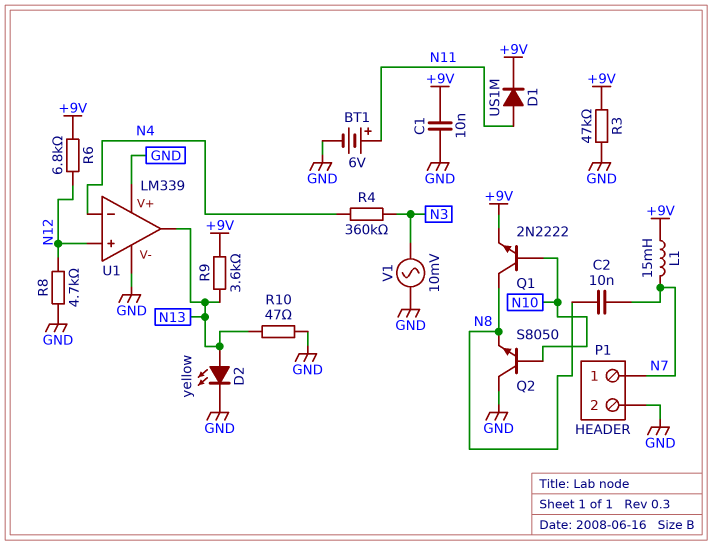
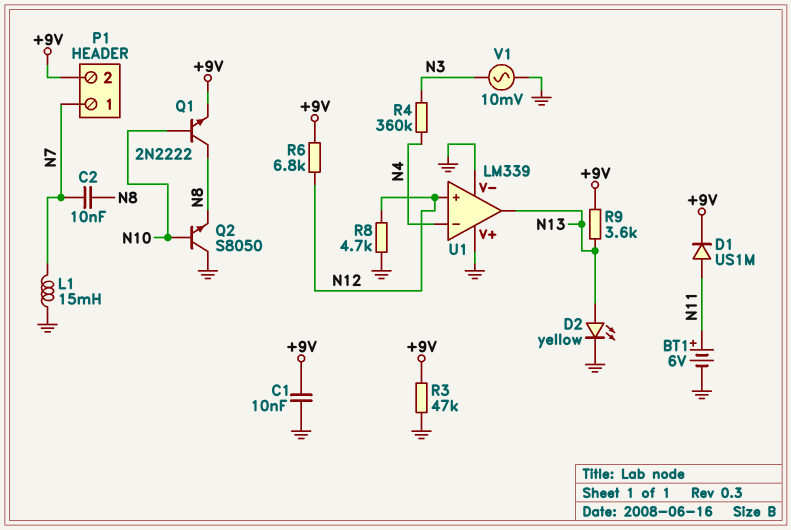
L1: 15mH (+9V, N7) -> 15mH (GND, N7)
P1 pin 2: GND -> +9V
R10: 47 (GND, N13) -> none

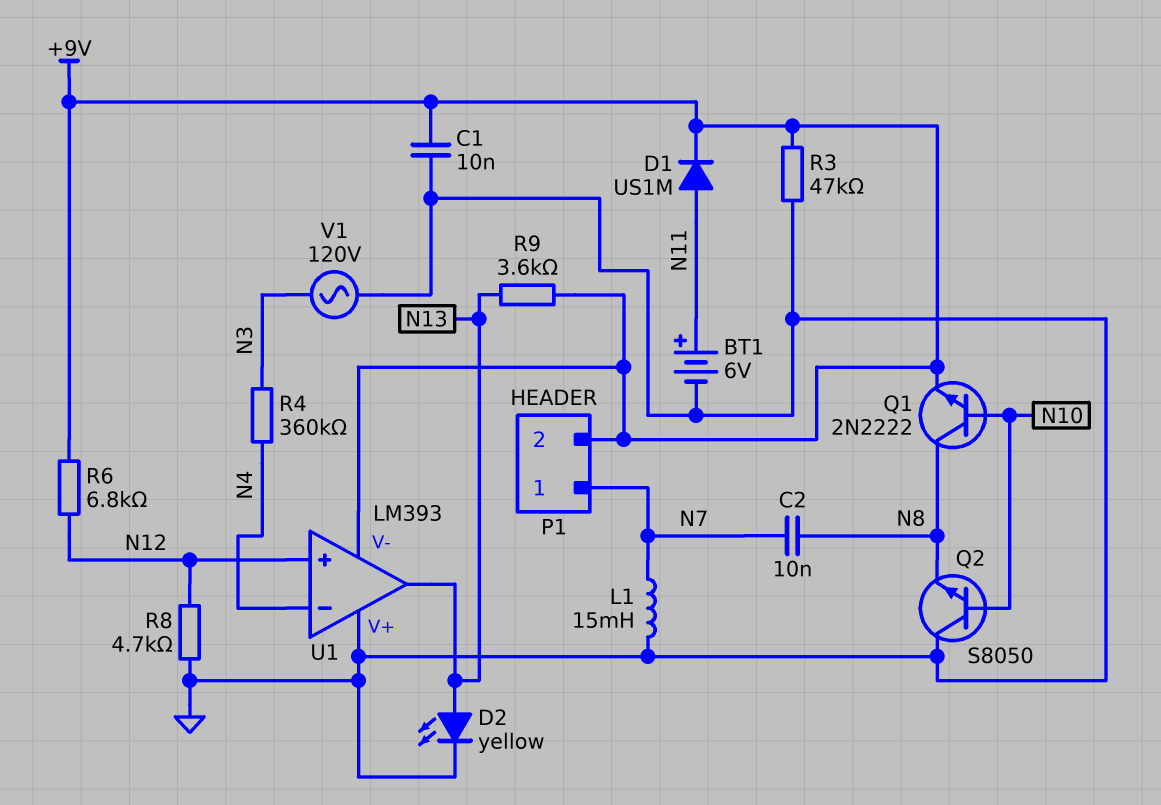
U1: LM339 -> LM393
U1 pin V-: GND -> +9V
V1: AC 10mV (GND, N3) -> AC 120V (GND, N3)

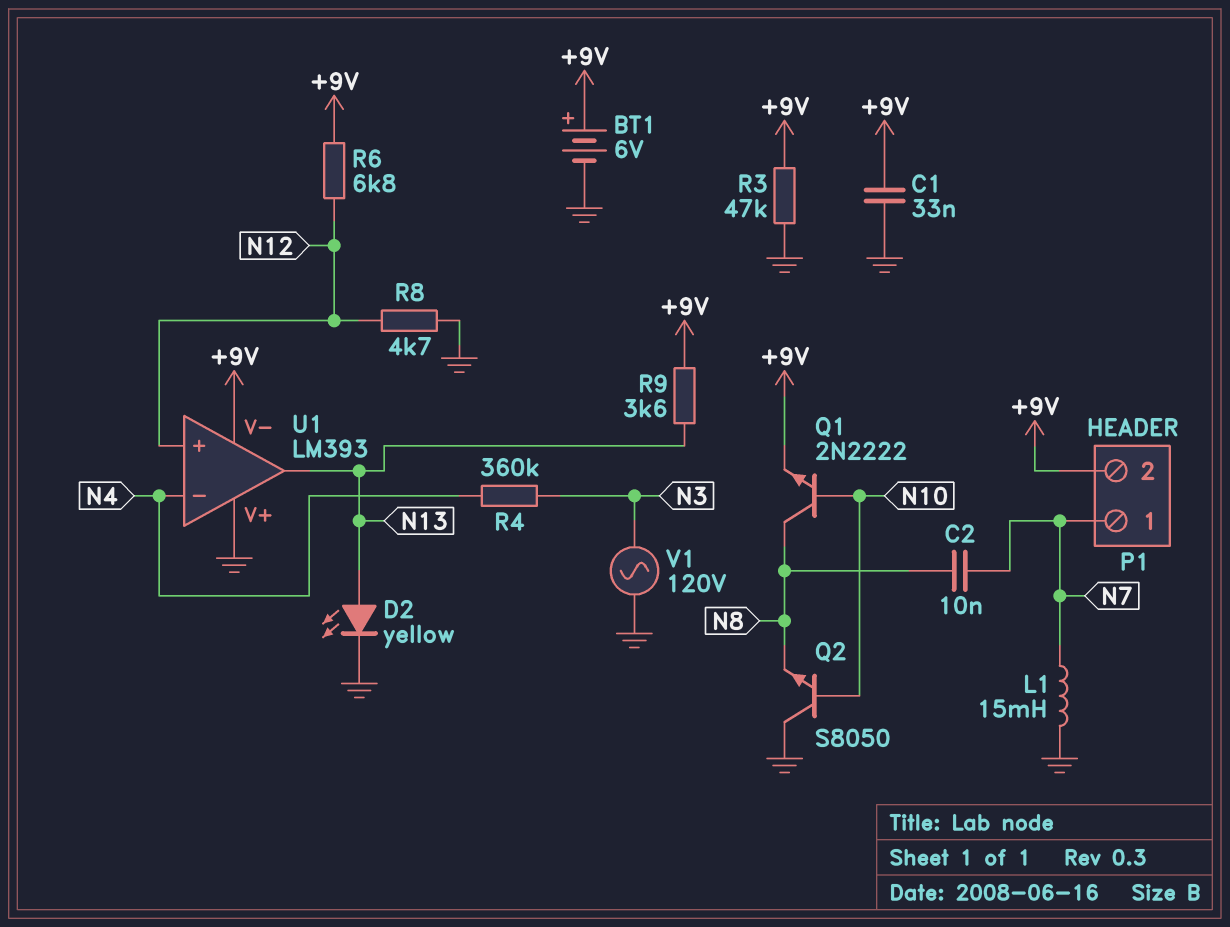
BT1: 6V (plus N11, minus GND) -> 6V (plus +9V, minus GND)
C1: 10nF (+9V, GND) -> 33nF (+9V, GND)
D1: diode US1M (A N11, K +9V) -> none

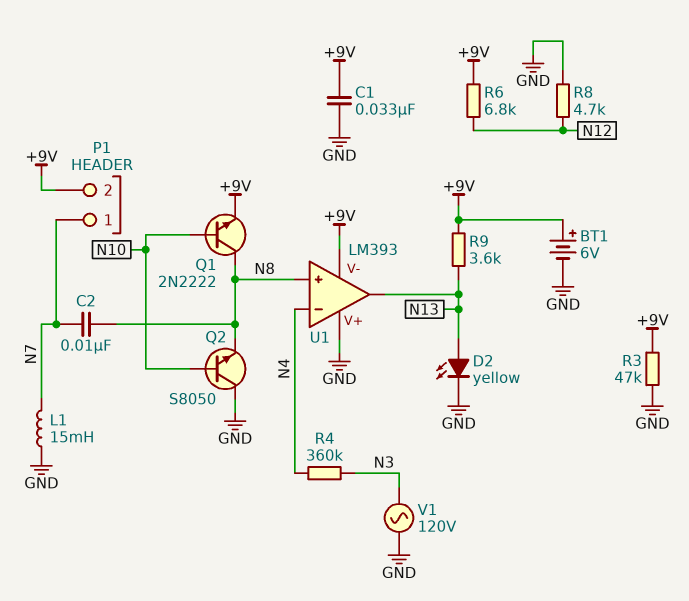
U1 pin in+: N12 -> N8

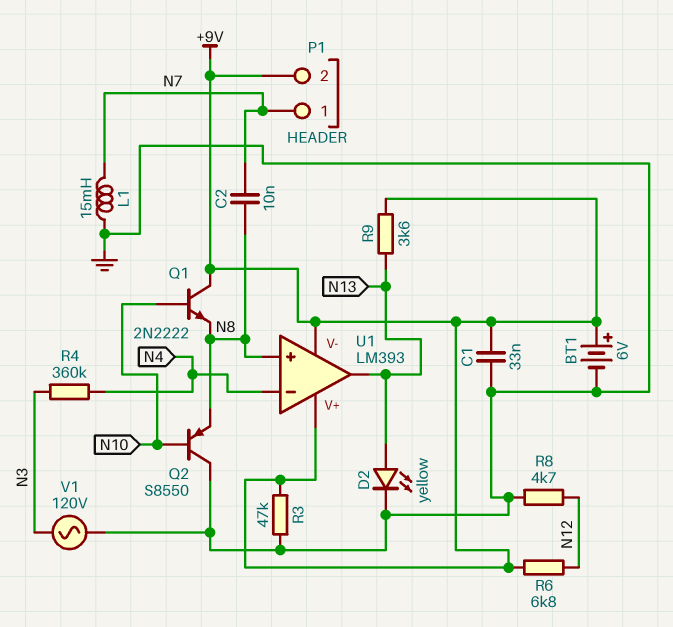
Q1: NPN 2N2222 (B N10, C N8, E +9V) -> NPN 2N2222 (B N10, C +9V, E N8)
Q2: NPN S8050 (B N10, C GND, E N8) -> PNP S8550 (B N10, C GND, E N8)
U1 pin V+: GND -> +9V

